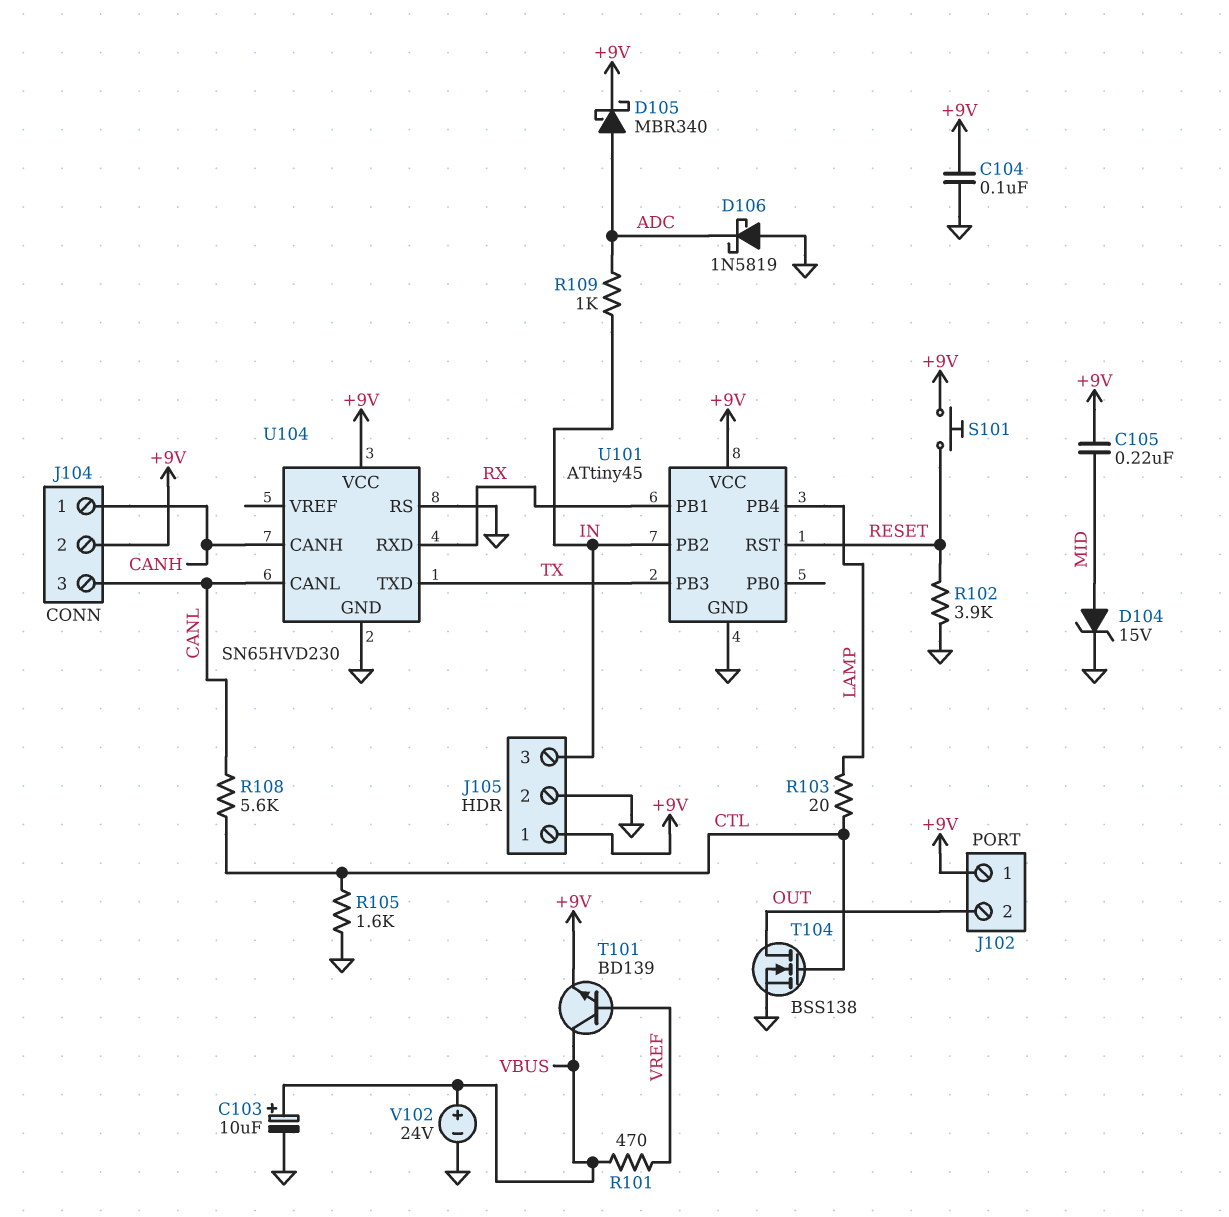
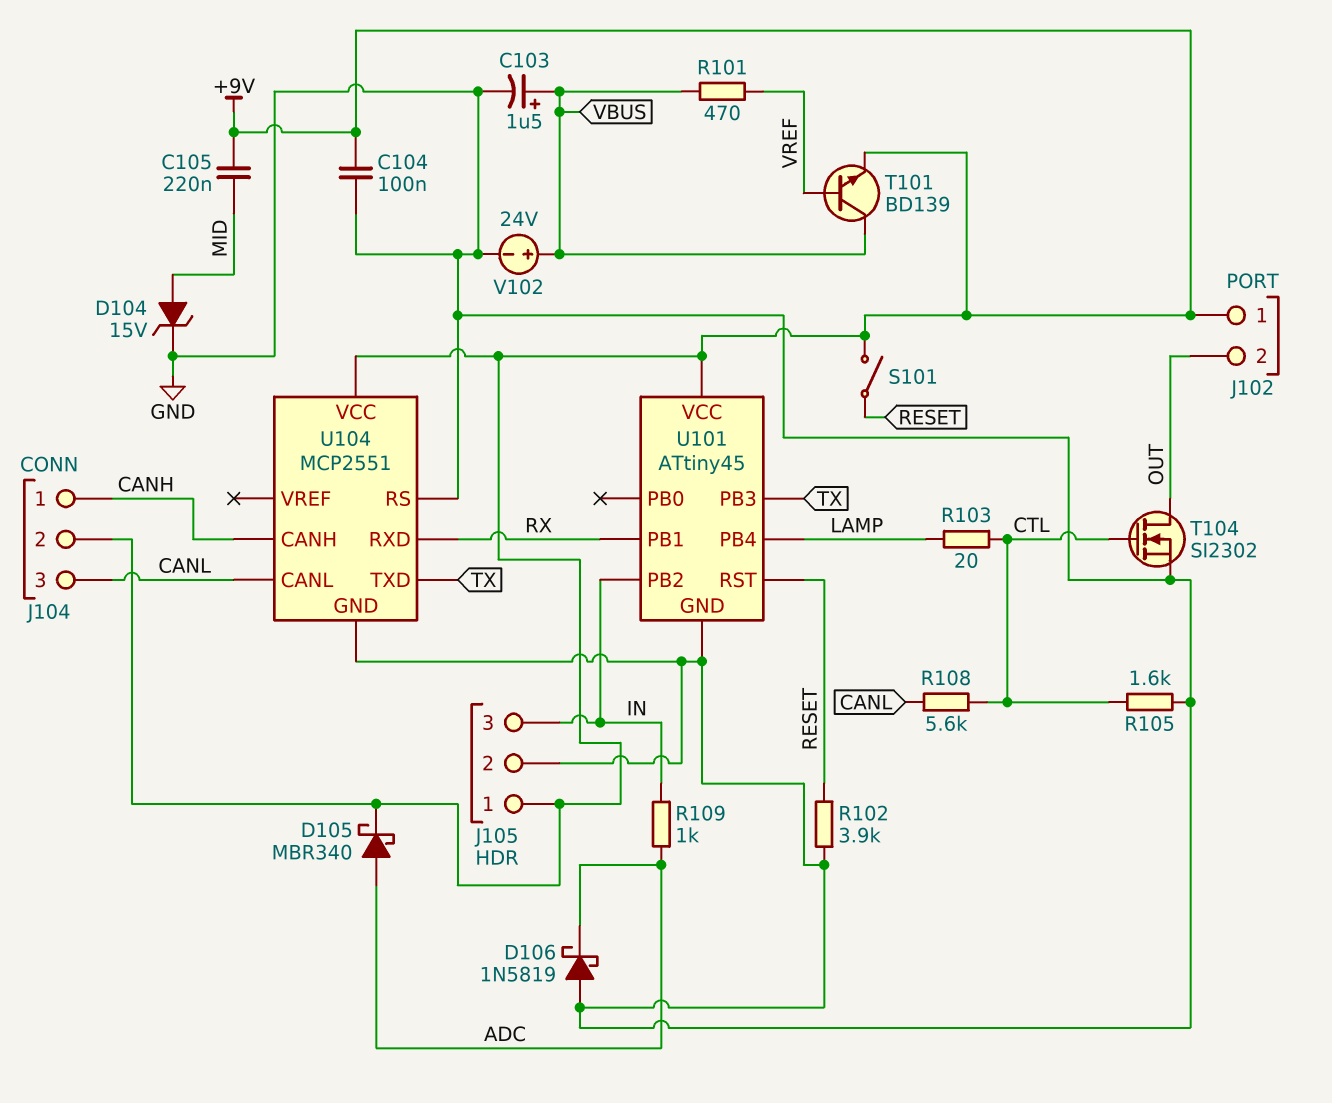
C103: 10uF (plus VBUS, minus GND) -> 1.5uF (plus VBUS, minus GND)
S101: button (+9V, RESET) -> switch (+9V, RESET)
T104: NMOS BSS138 (G CTL, D OUT, S GND) -> NMOS SI2302 (G CTL, D OUT, S GND)
U104: SN65HVD230 -> MCP2551

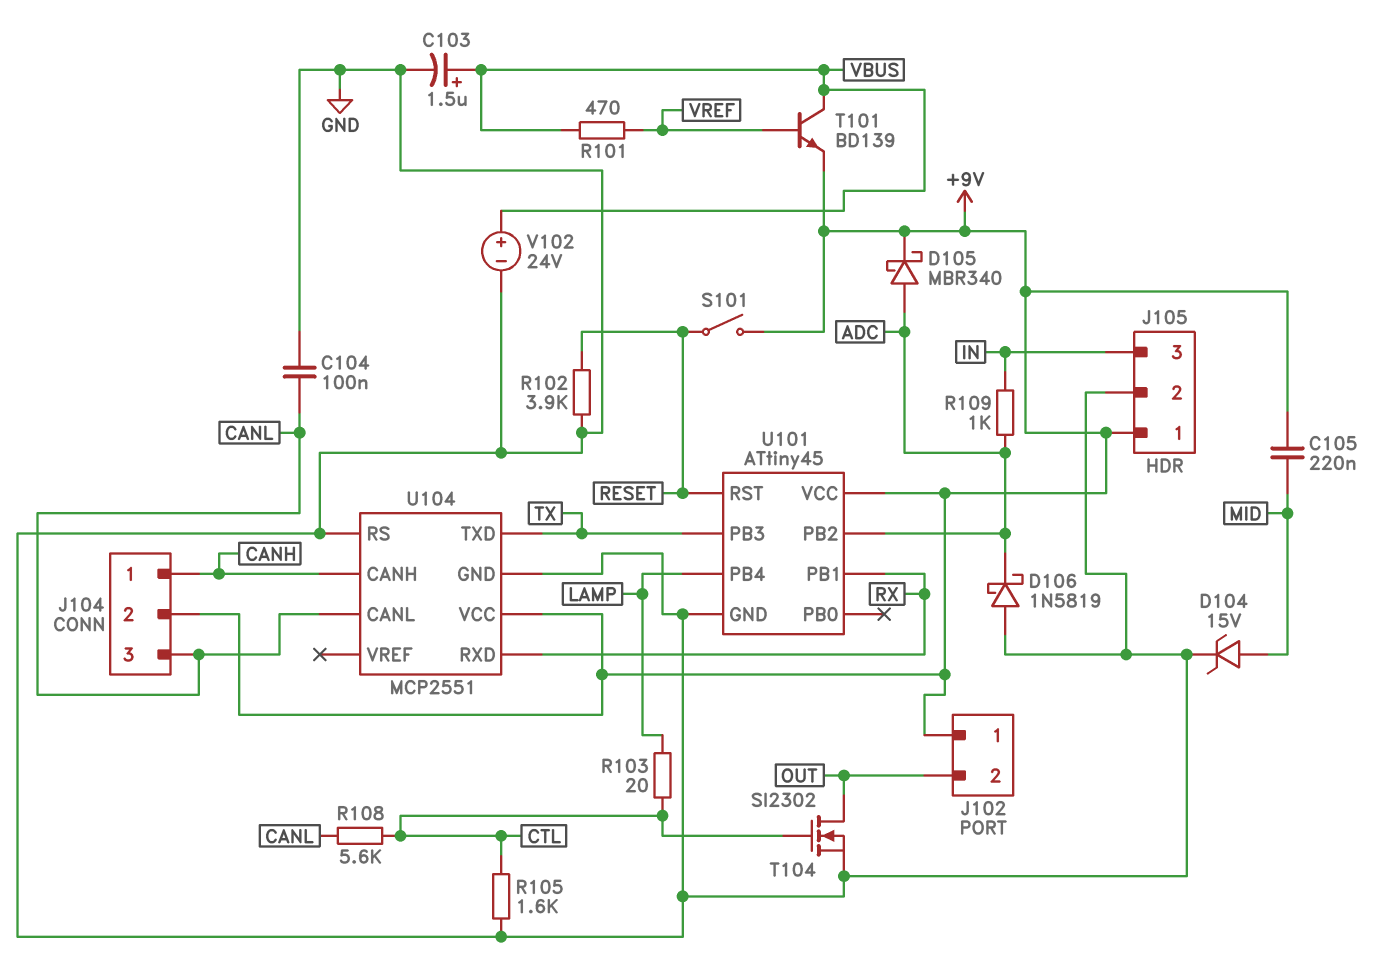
C104: 100nF (+9V, GND) -> 100nF (CANL, GND)
U101 pin PB2: IN -> ADC

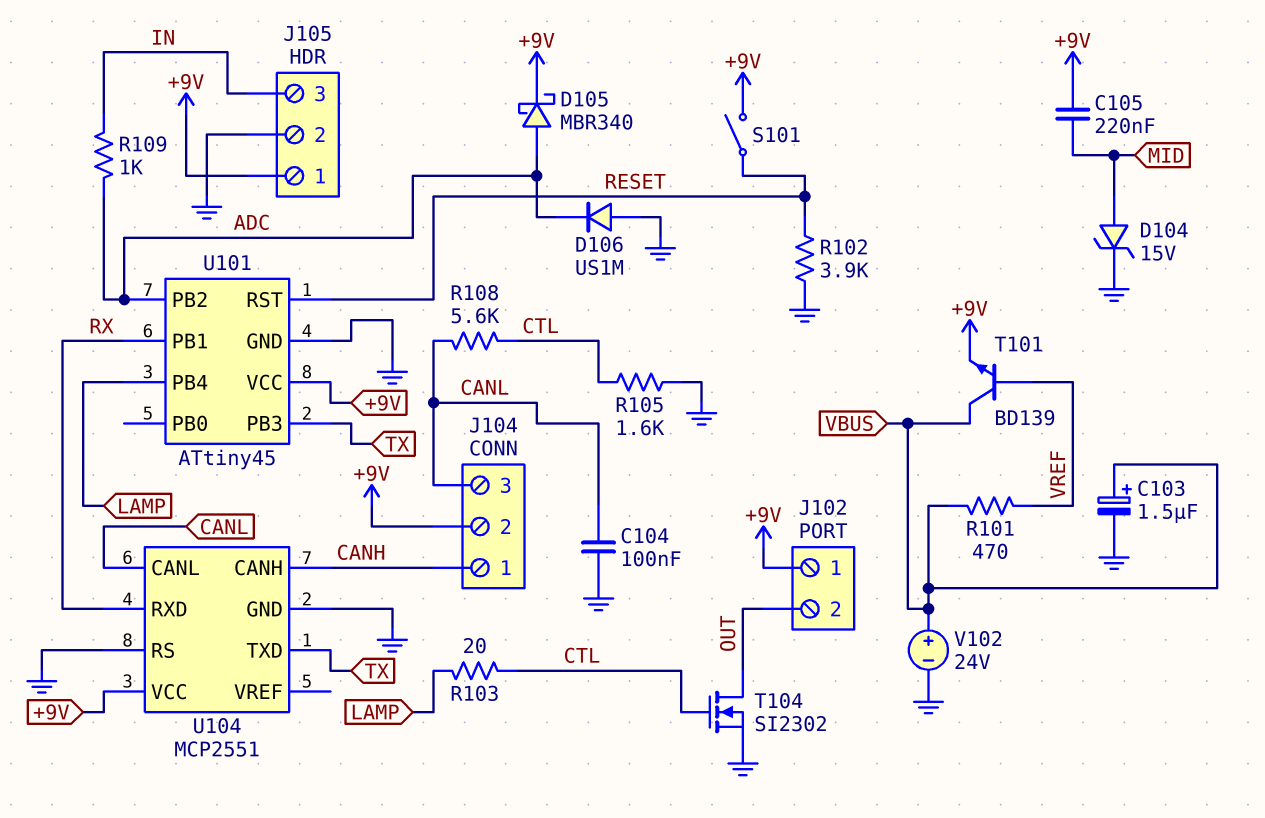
D106: schottky 1N5819 (A GND, K ADC) -> diode US1M (A GND, K ADC)

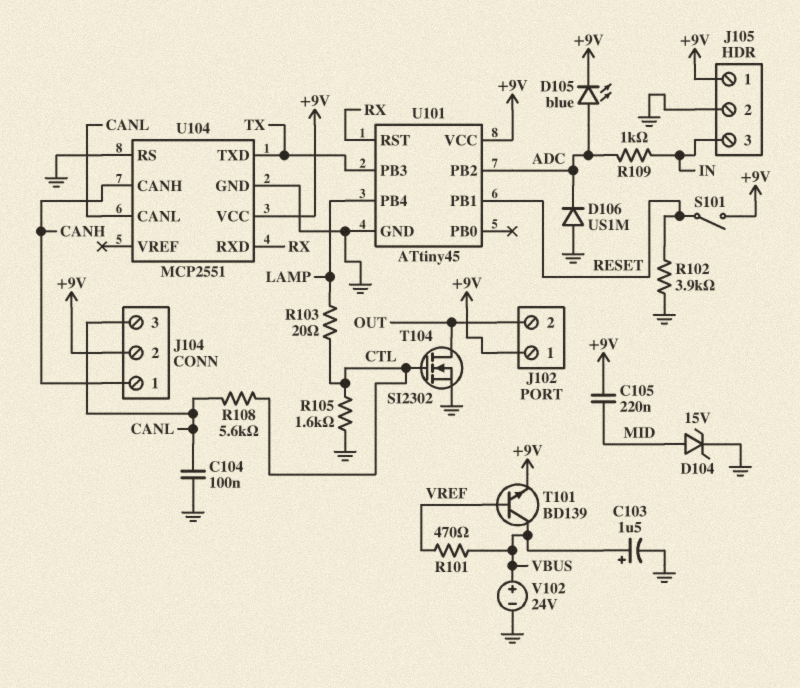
D105: schottky MBR340 (A ADC, K +9V) -> LED blue (A ADC, K +9V)
U101 pin PB1: RX -> RESET
U101 pin RST: RESET -> RX

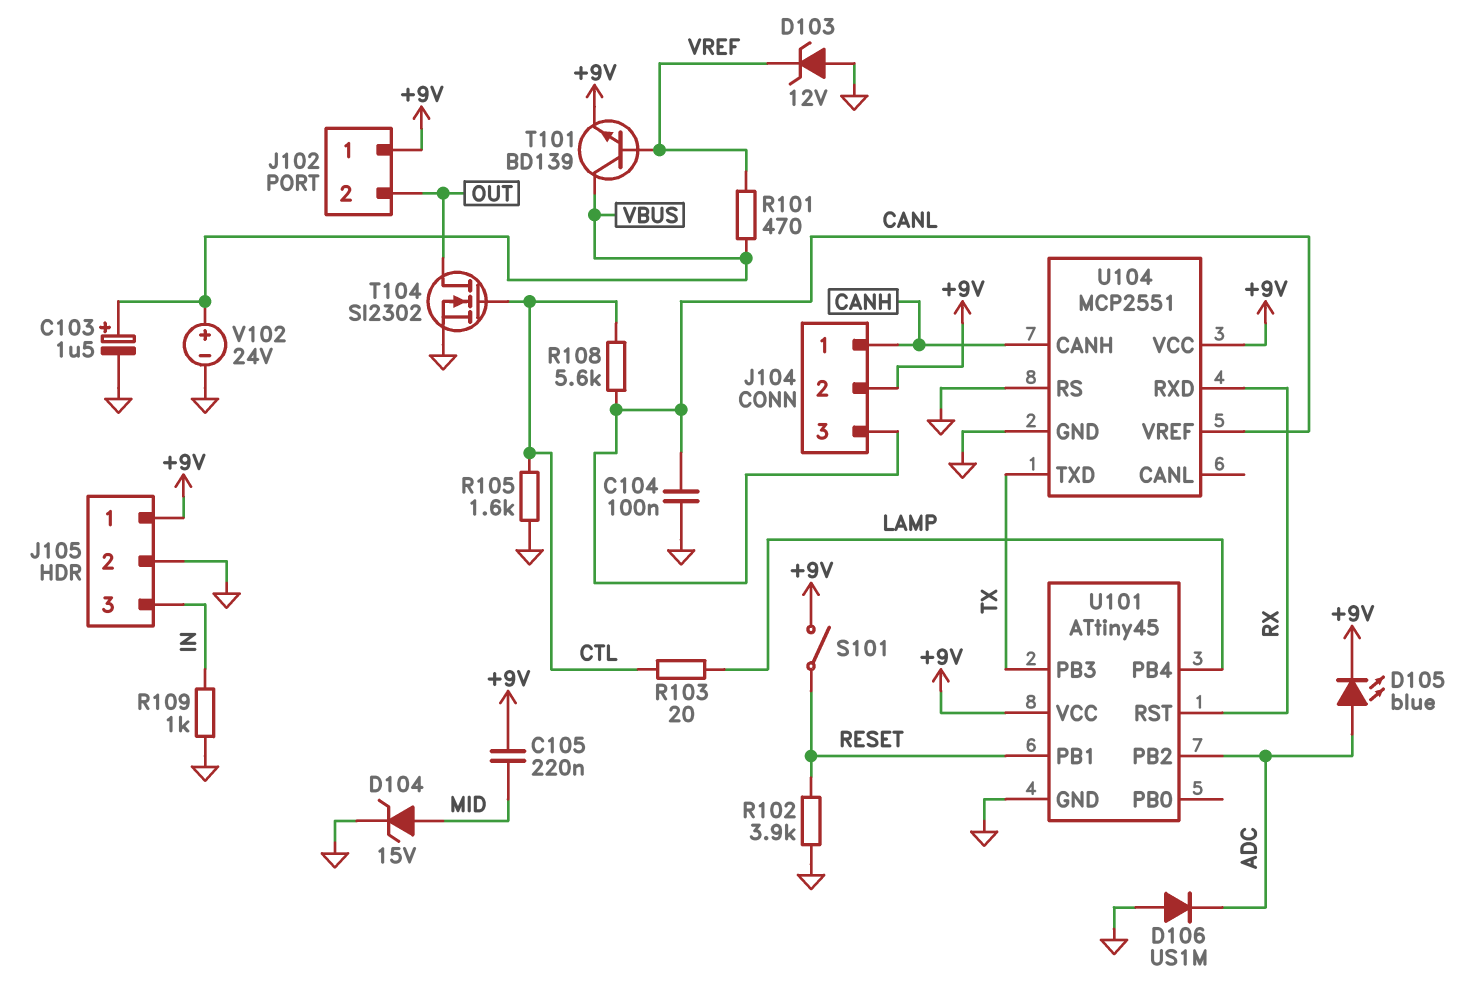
D103: none -> zener 12V (A GND, K VREF)
R109: 1k (ADC, IN) -> 1k (GND, IN)
U104 pin CANL: CANL -> none
U104 pin VREF: none -> CANL

